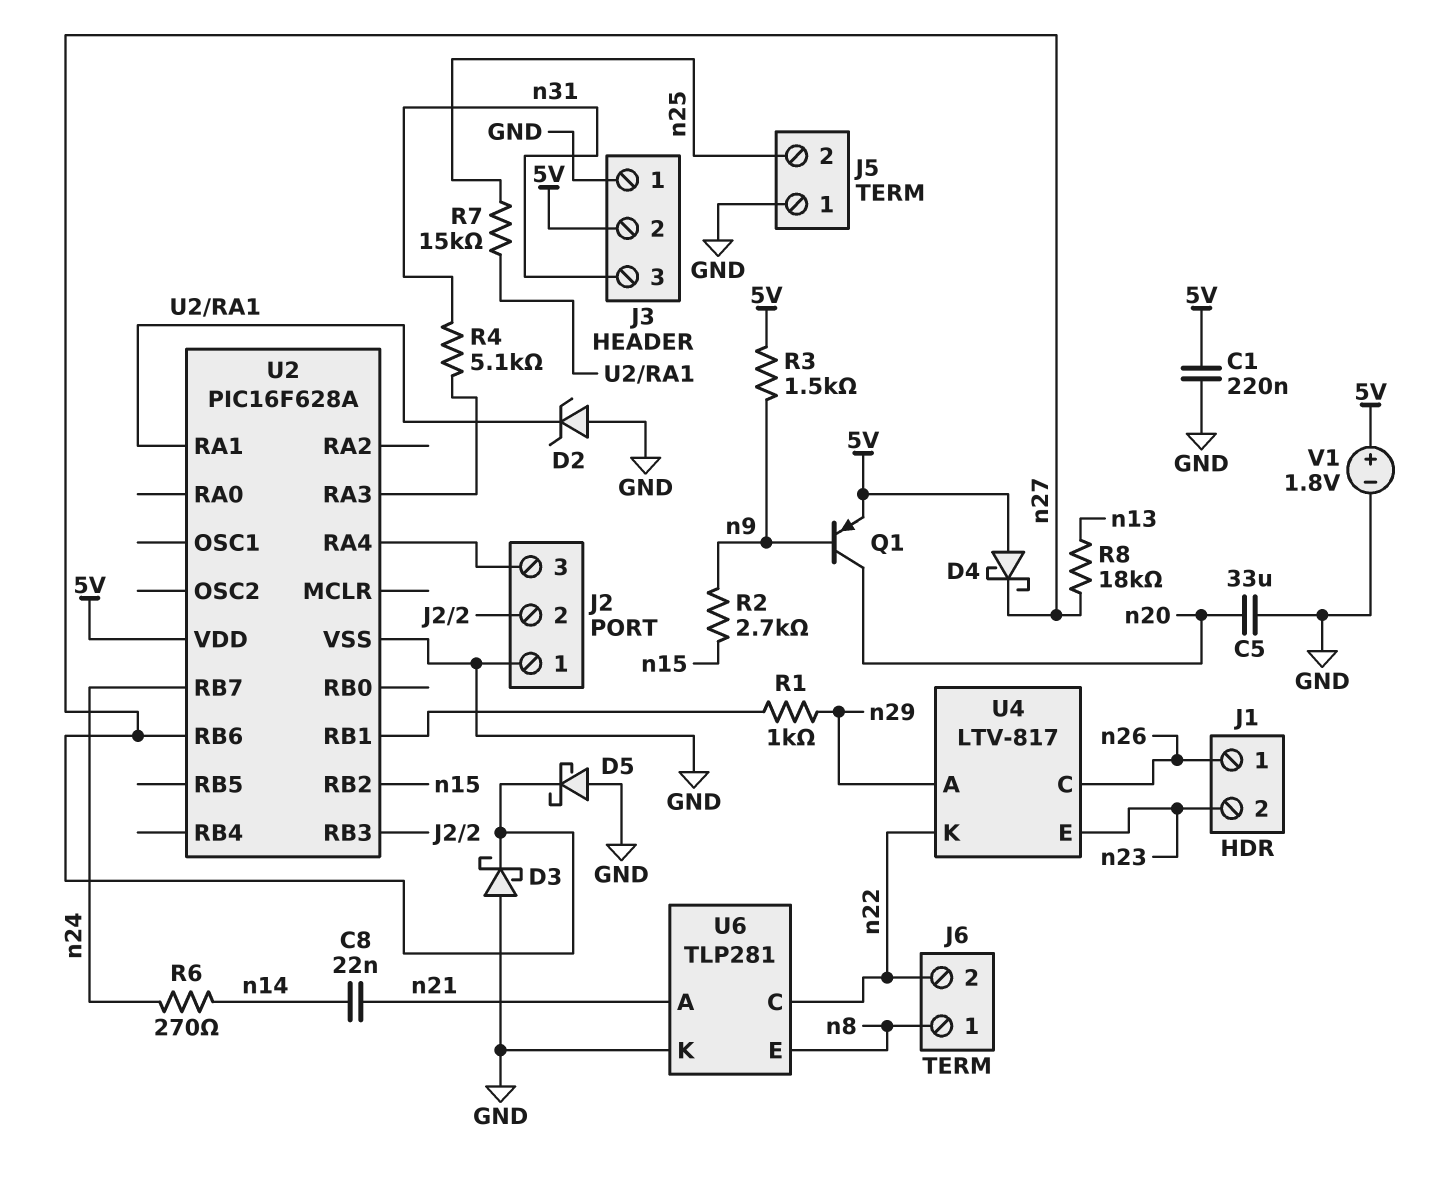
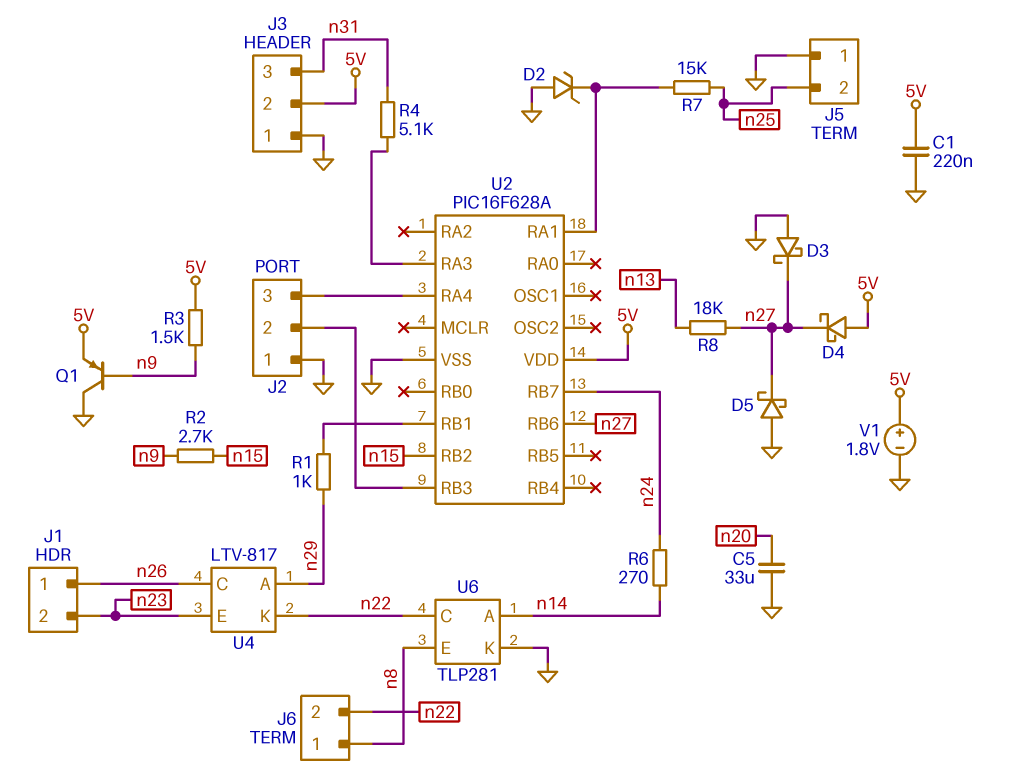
C8: 22nF (n14, n21) -> none
Q1: PNP (B n9, C n20, E 5V) -> PNP (B n9, C GND, E 5V)
U6 pin A: n21 -> n14

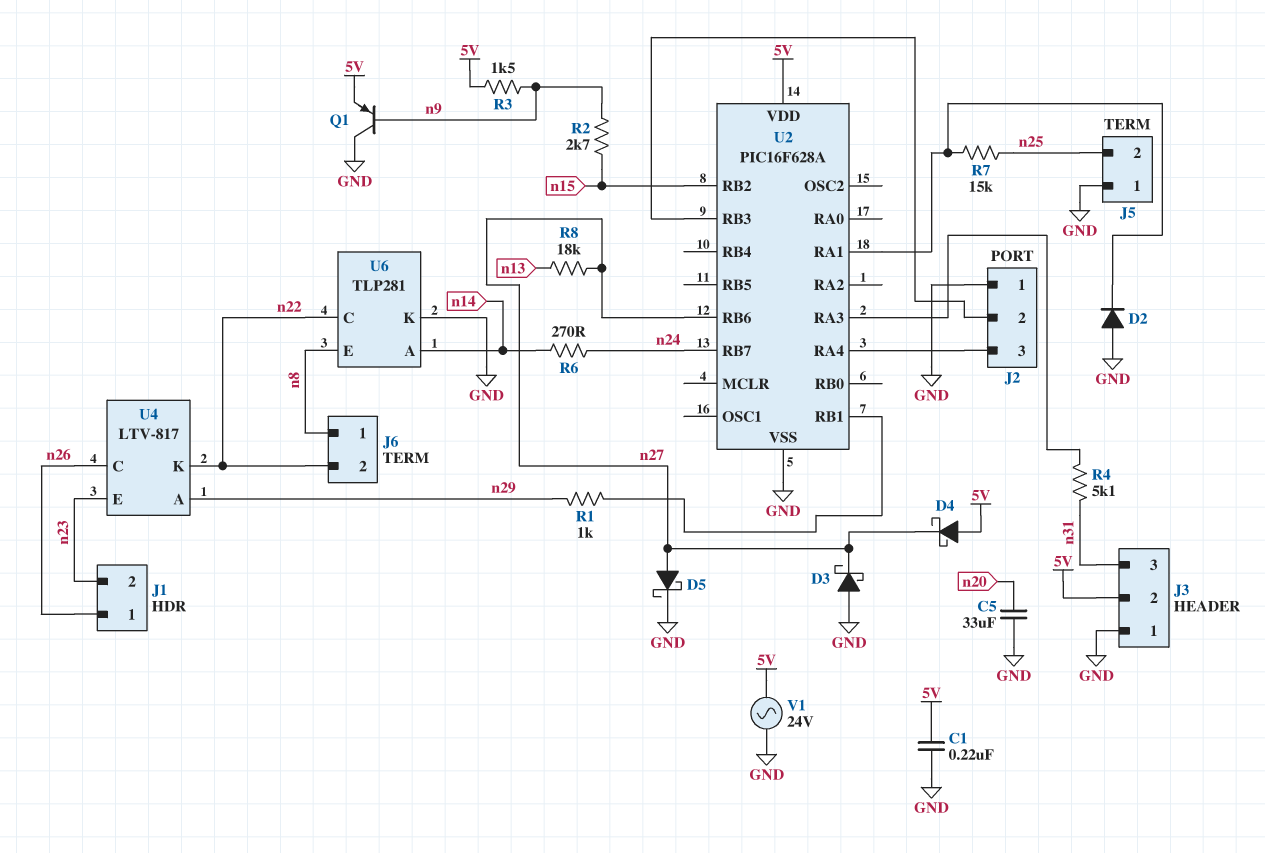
D2: zener (A GND, K U2/RA1) -> diode (A GND, K U2/RA1)
D5: schottky (A GND, K n27) -> schottky (A n27, K GND)
V1: 1.8V (plus 5V, minus GND) -> AC 24V (5V, GND)

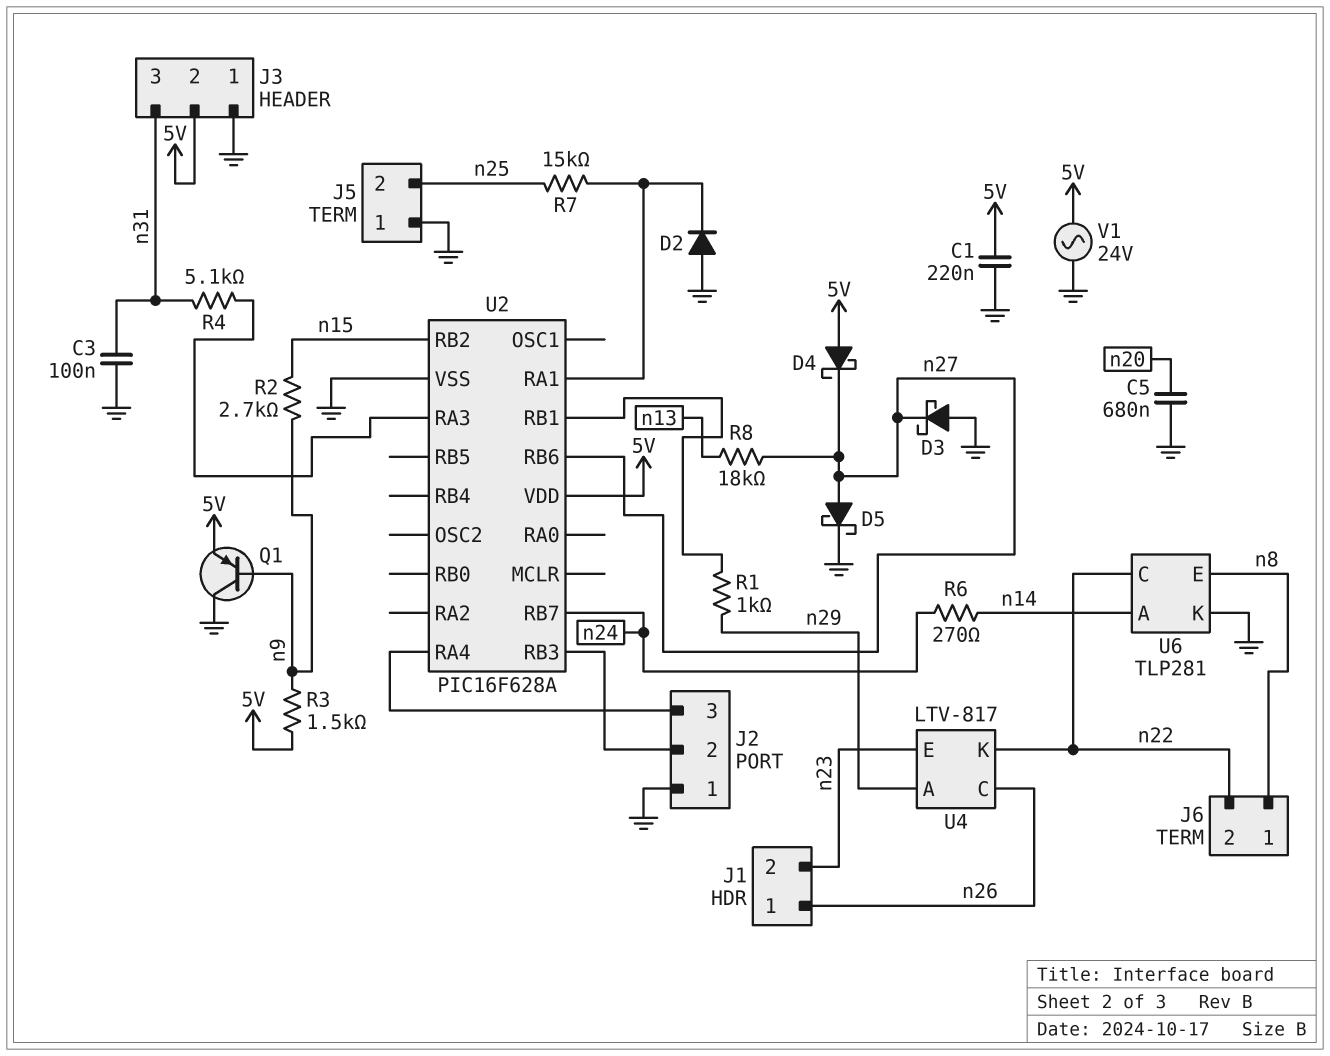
C3: none -> 100nF (GND, n31)
C5: 33uF (GND, n20) -> 680nF (GND, n20)

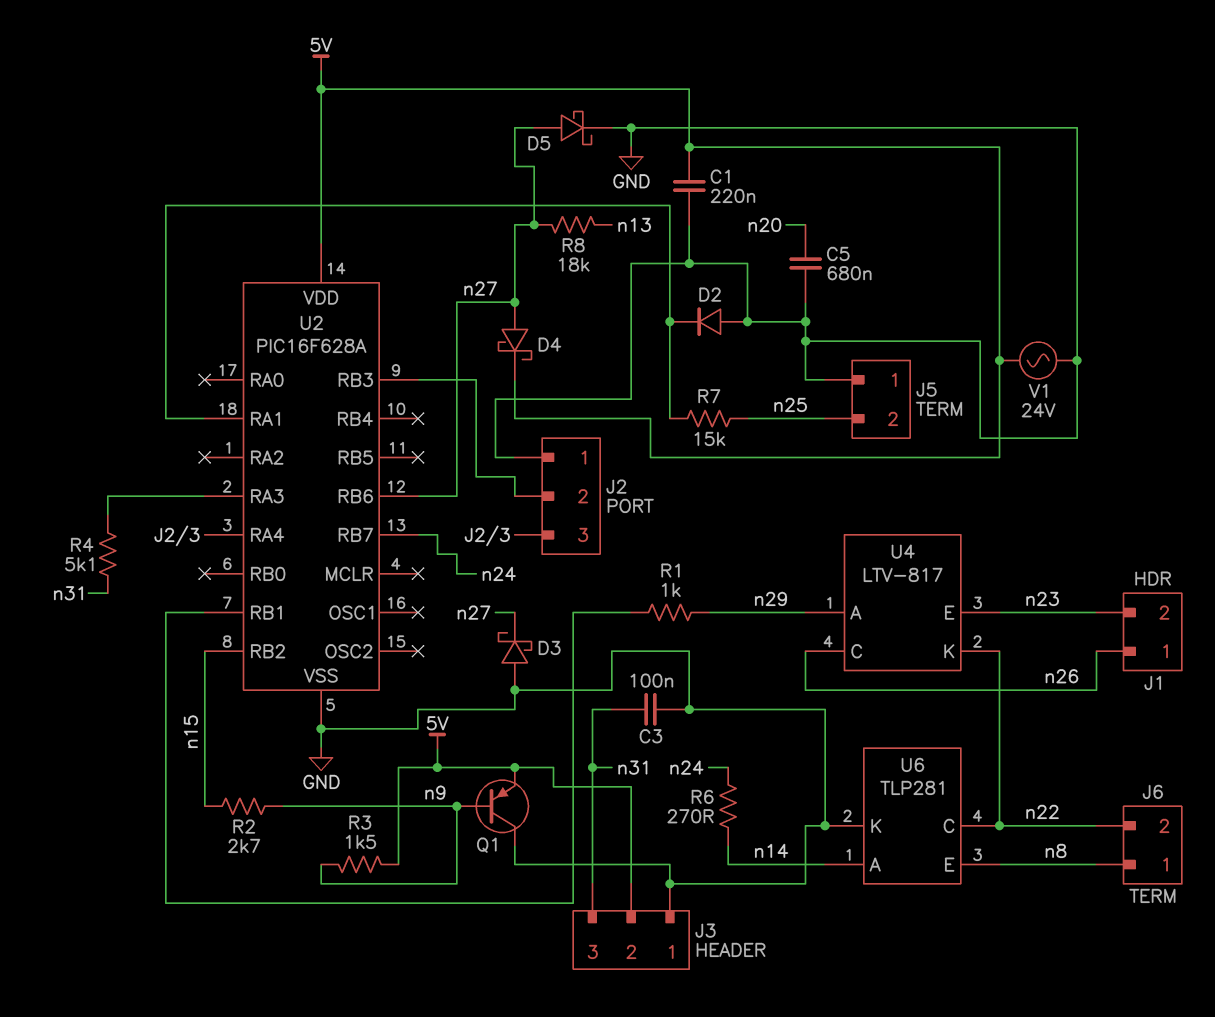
D4: schottky (A 5V, K n27) -> schottky (A n27, K 5V)

